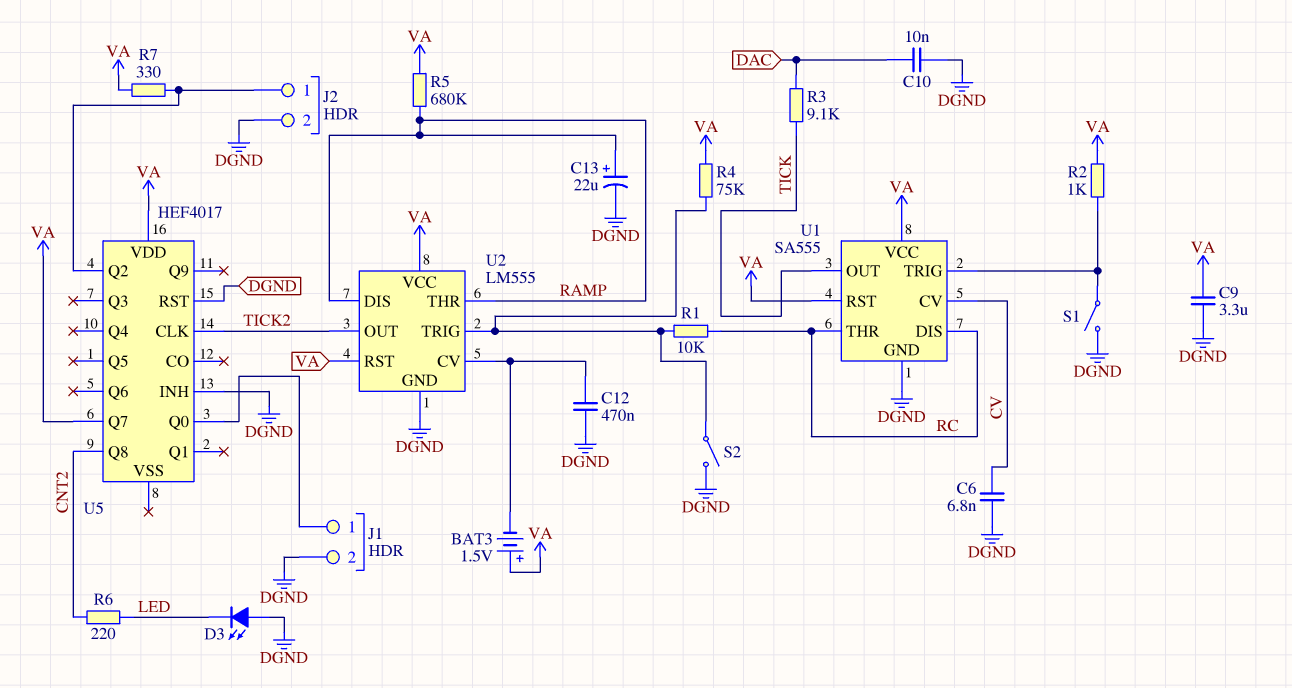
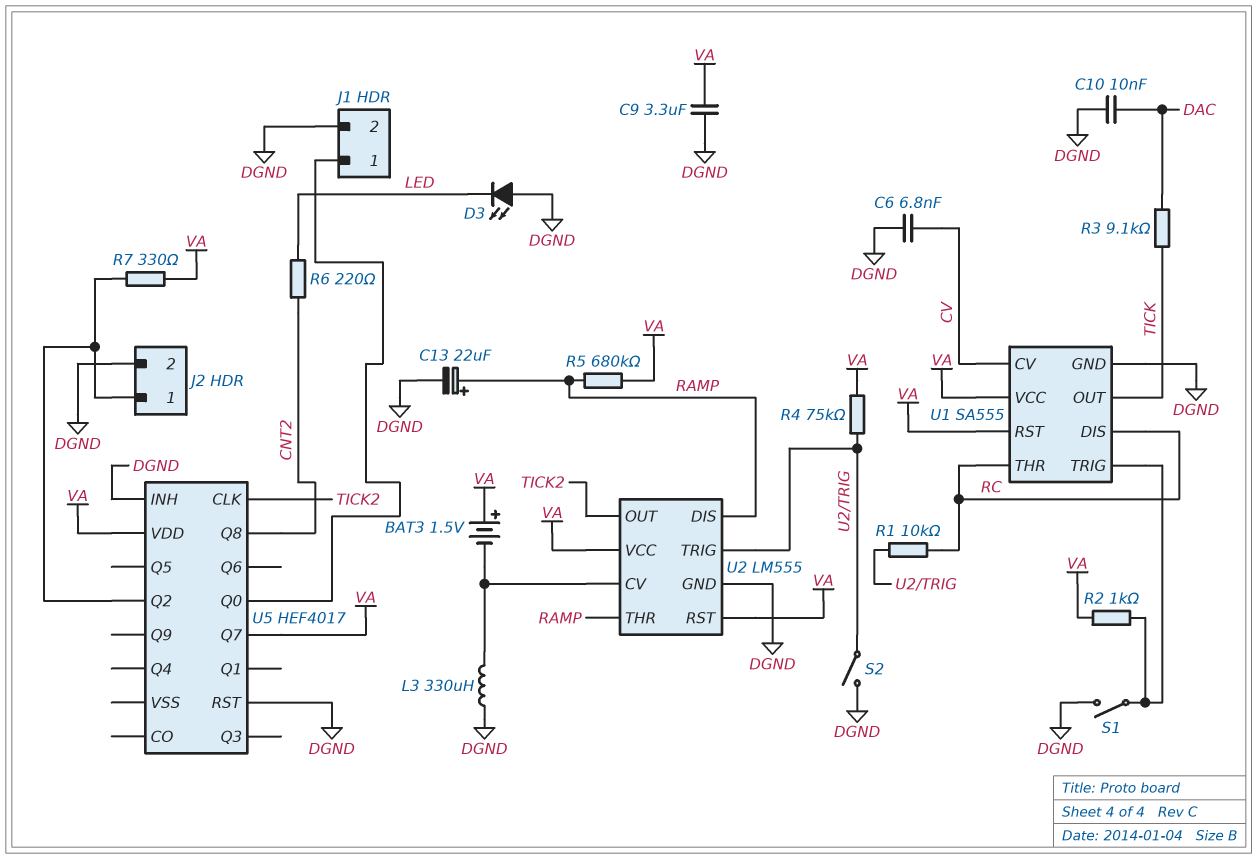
C12: 470nF (DGND, U2/CV) -> none
L3: none -> 330uH (DGND, U2/CV)

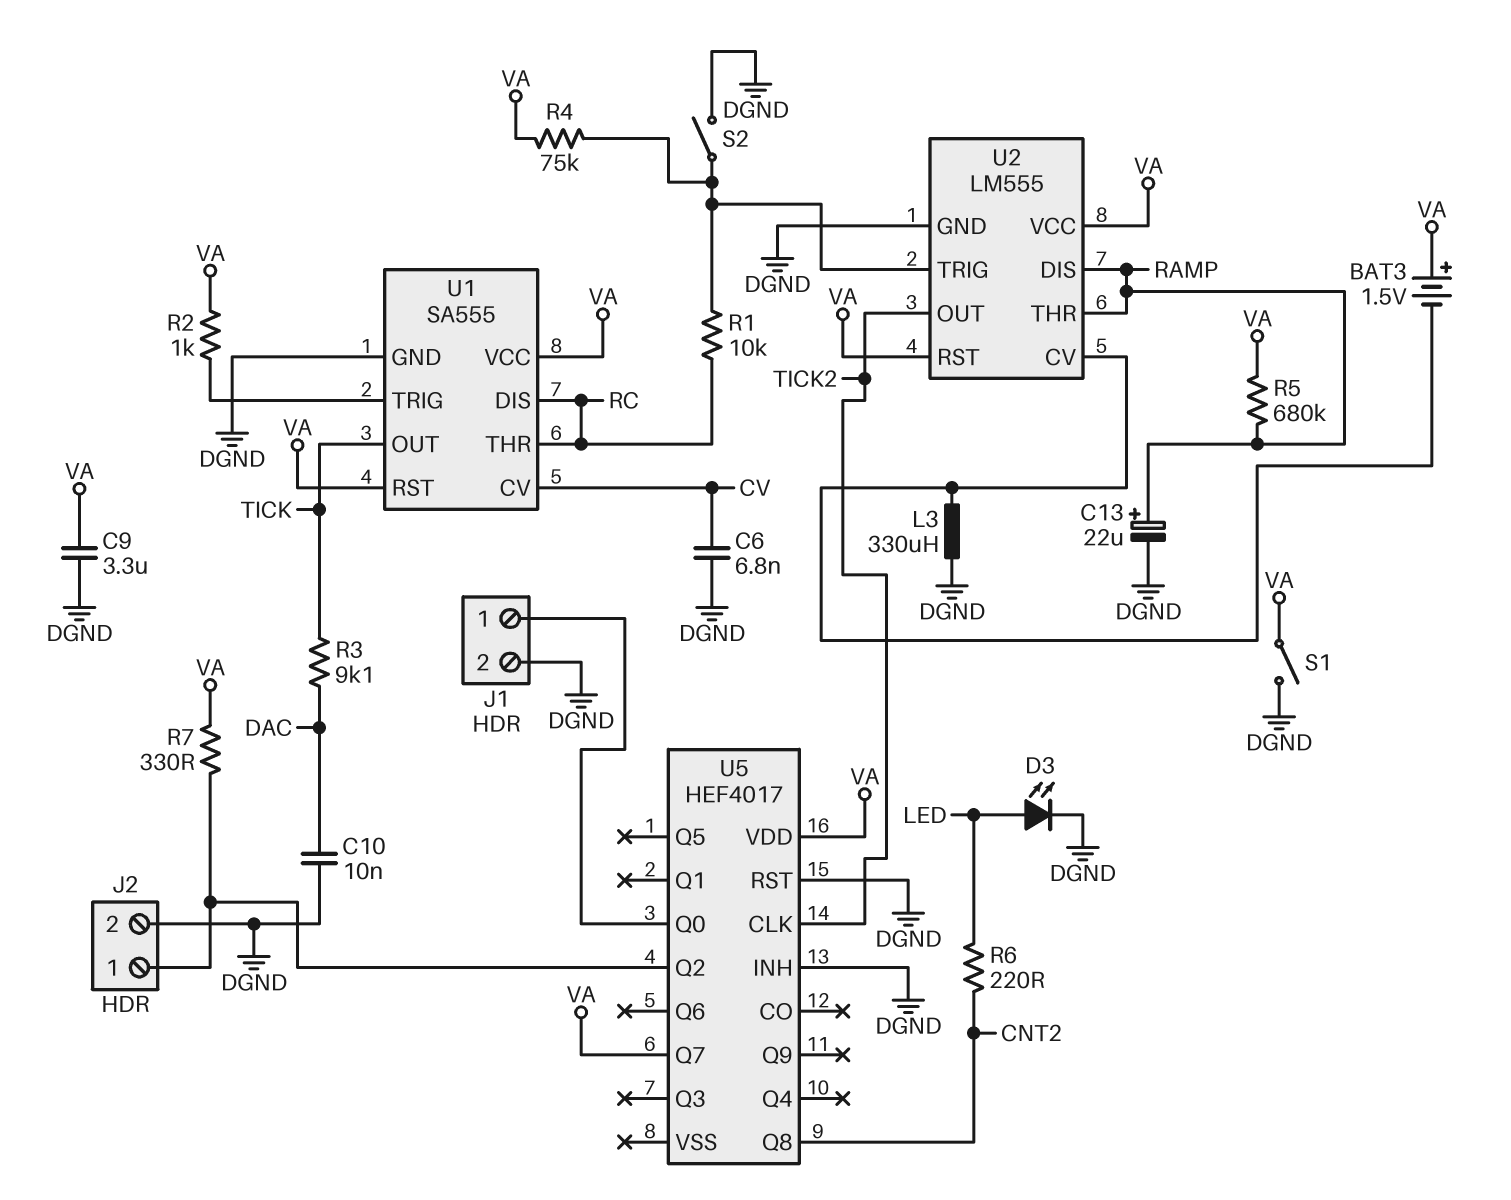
D3: LED (A DGND, K LED) -> LED (A LED, K DGND)
S1: switch (DGND, U1/TRIG) -> switch (DGND, VA)

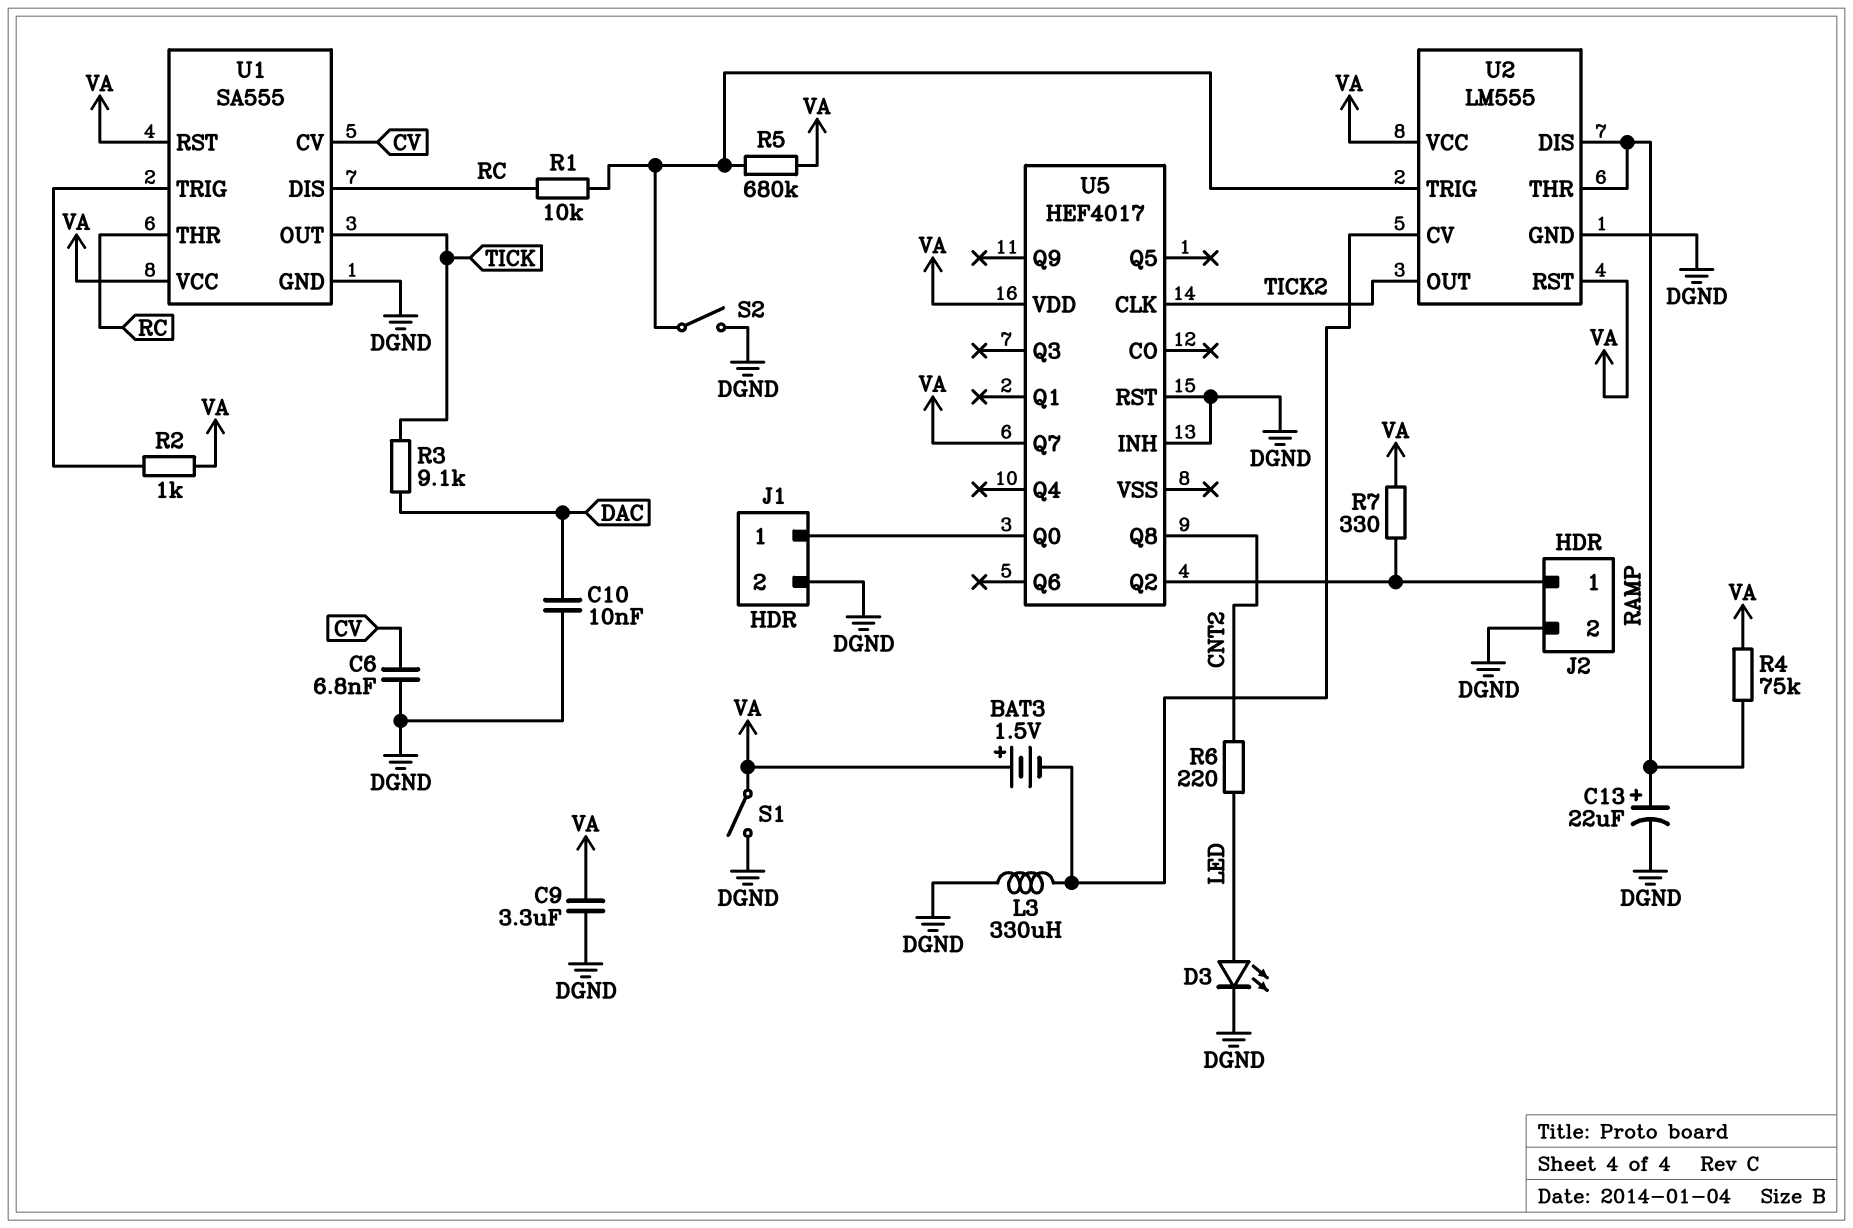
R4: 75k (U2/TRIG, VA) -> 75k (RAMP, VA)
R5: 680k (RAMP, VA) -> 680k (U2/TRIG, VA)

